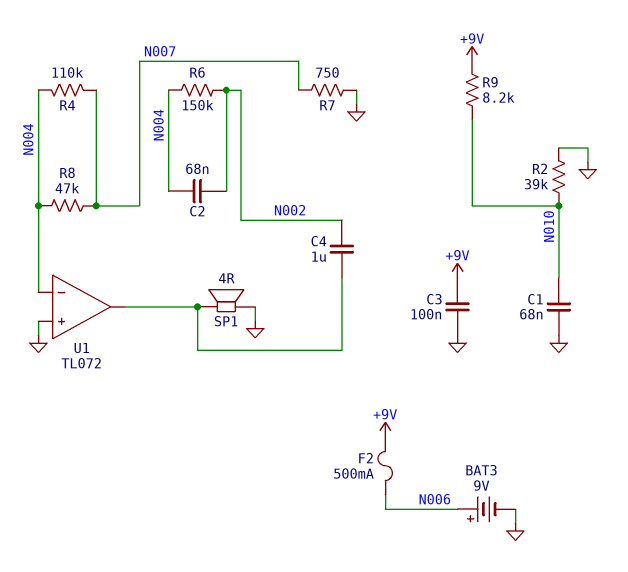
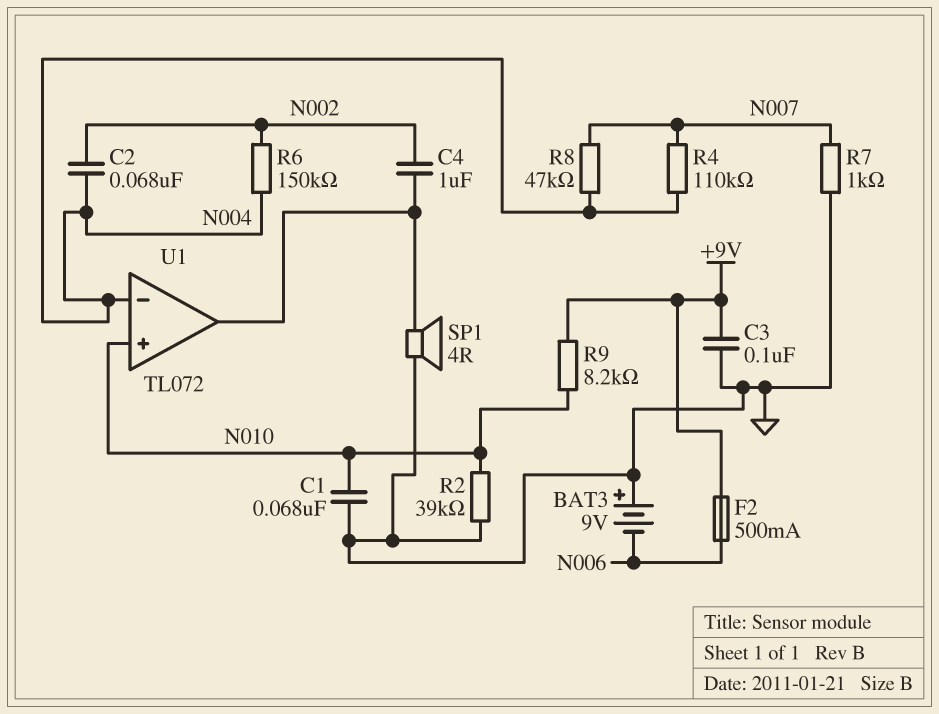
BAT3: 9V (plus N006, minus GND) -> 9V (plus GND, minus N006)
R7: 750 (GND, N007) -> 1k (GND, N007)
U1 pin in+: GND -> N010

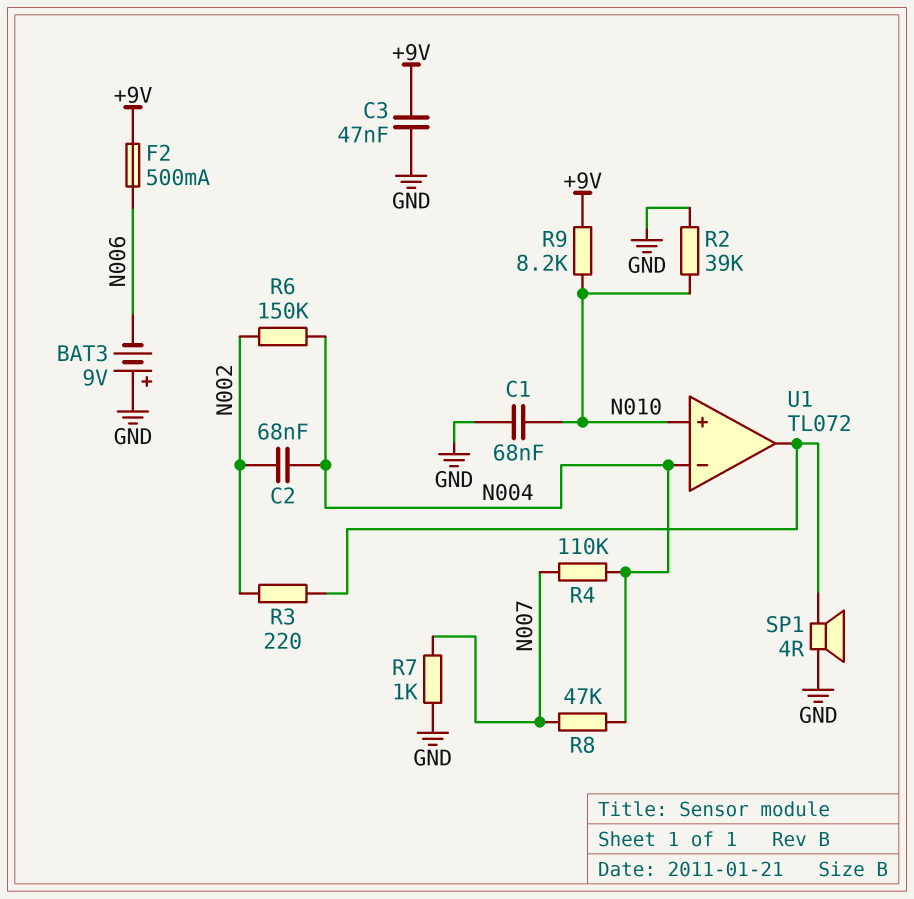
C3: 100nF (+9V, GND) -> 47nF (+9V, GND)
C4: 1uF (N002, U1/out) -> none
R3: none -> 220 (N002, U1/out)

